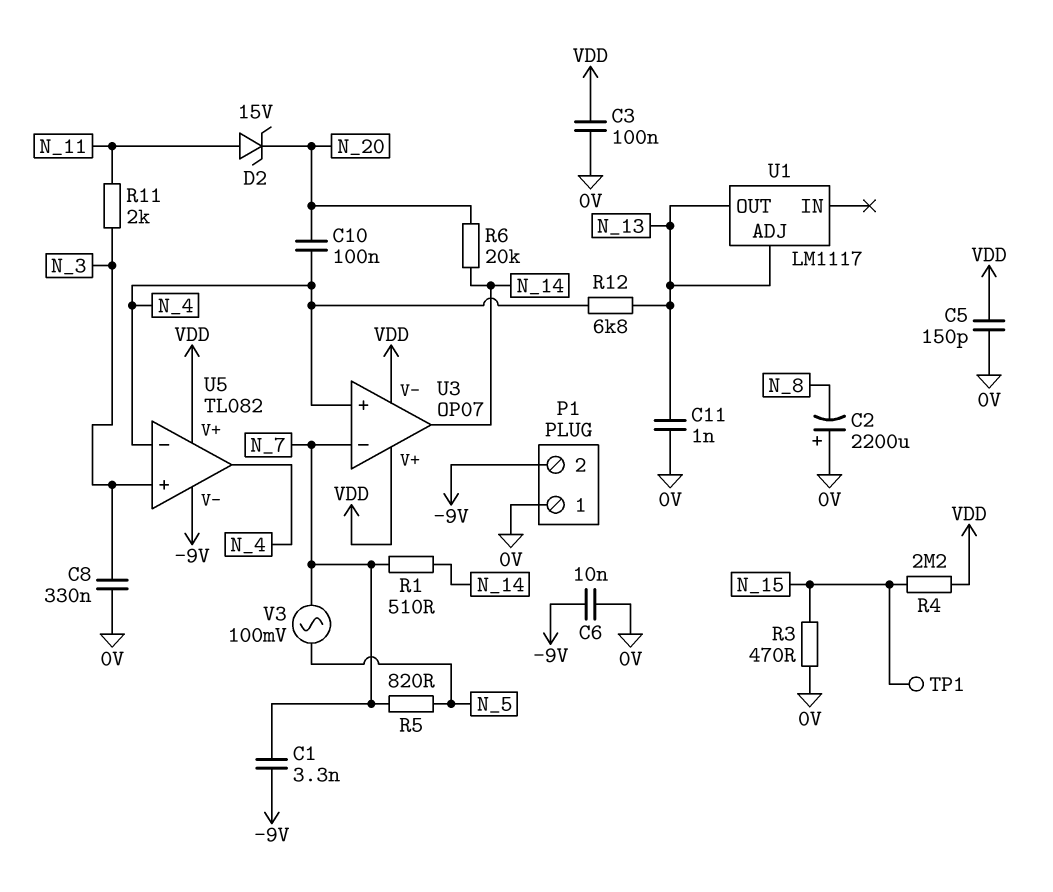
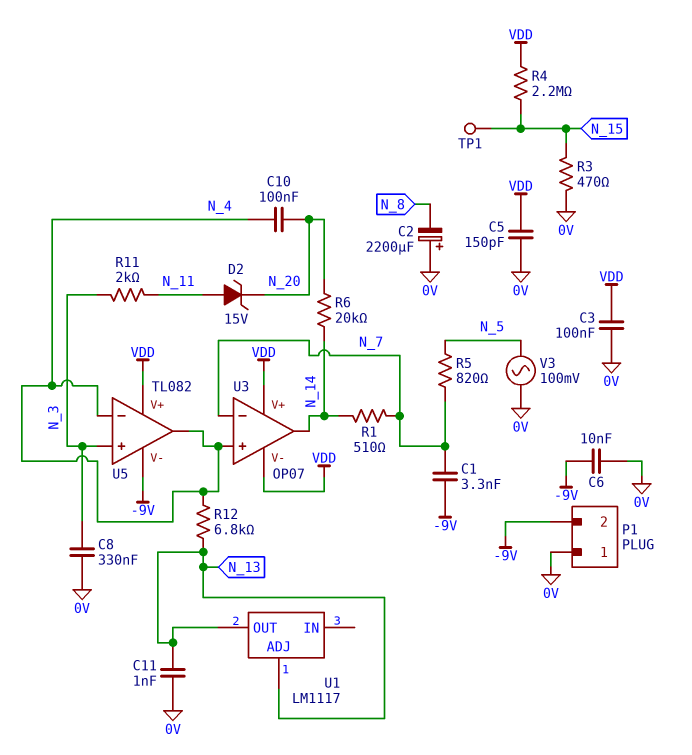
V3: AC 100mV (N_5, N_7) -> AC 100mV (0V, N_5)

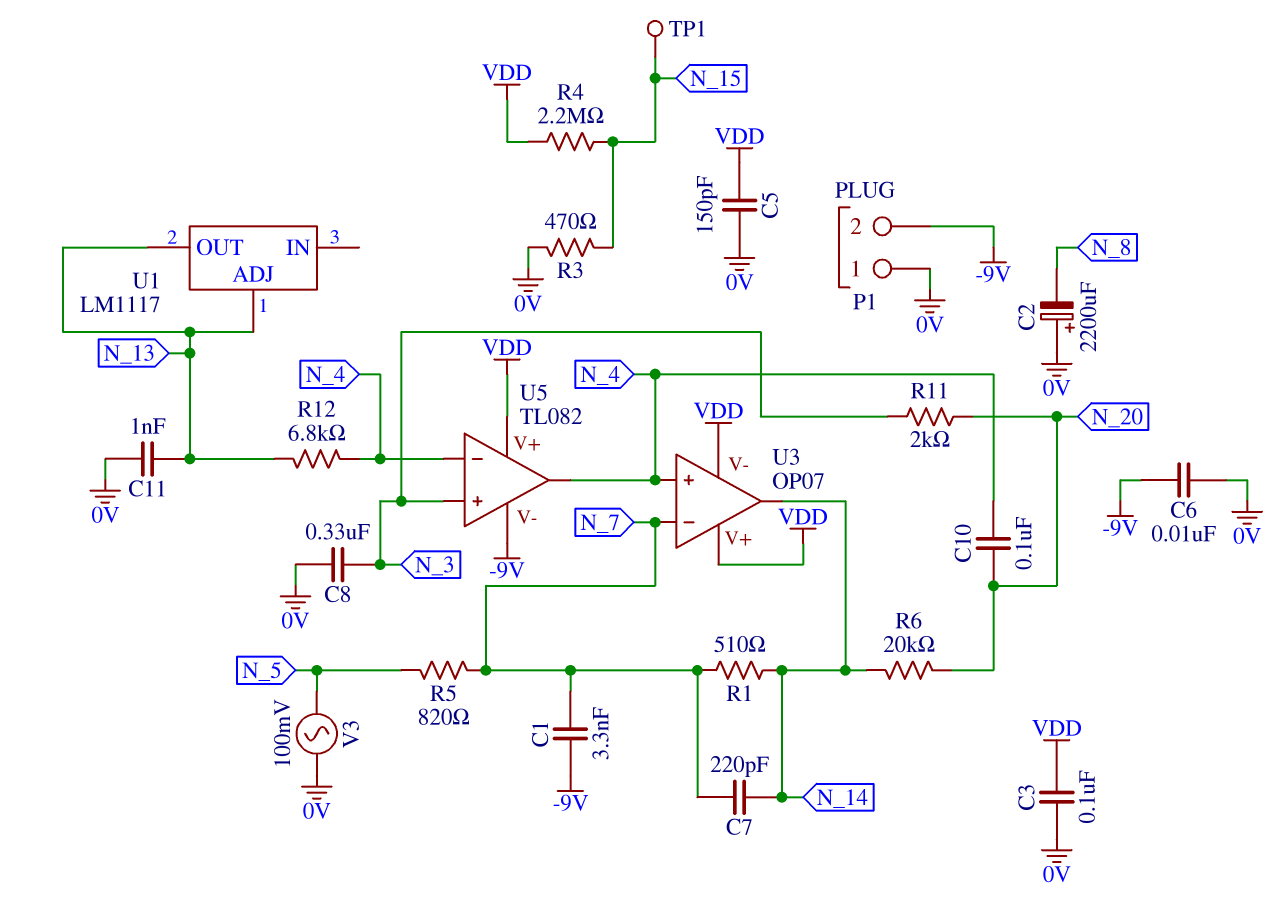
C7: none -> 220pF (N_7, N_14)
D2: zener 15V (A N_11, K N_20) -> none
R11: 2k (N_3, N_11) -> 2k (N_3, N_20)

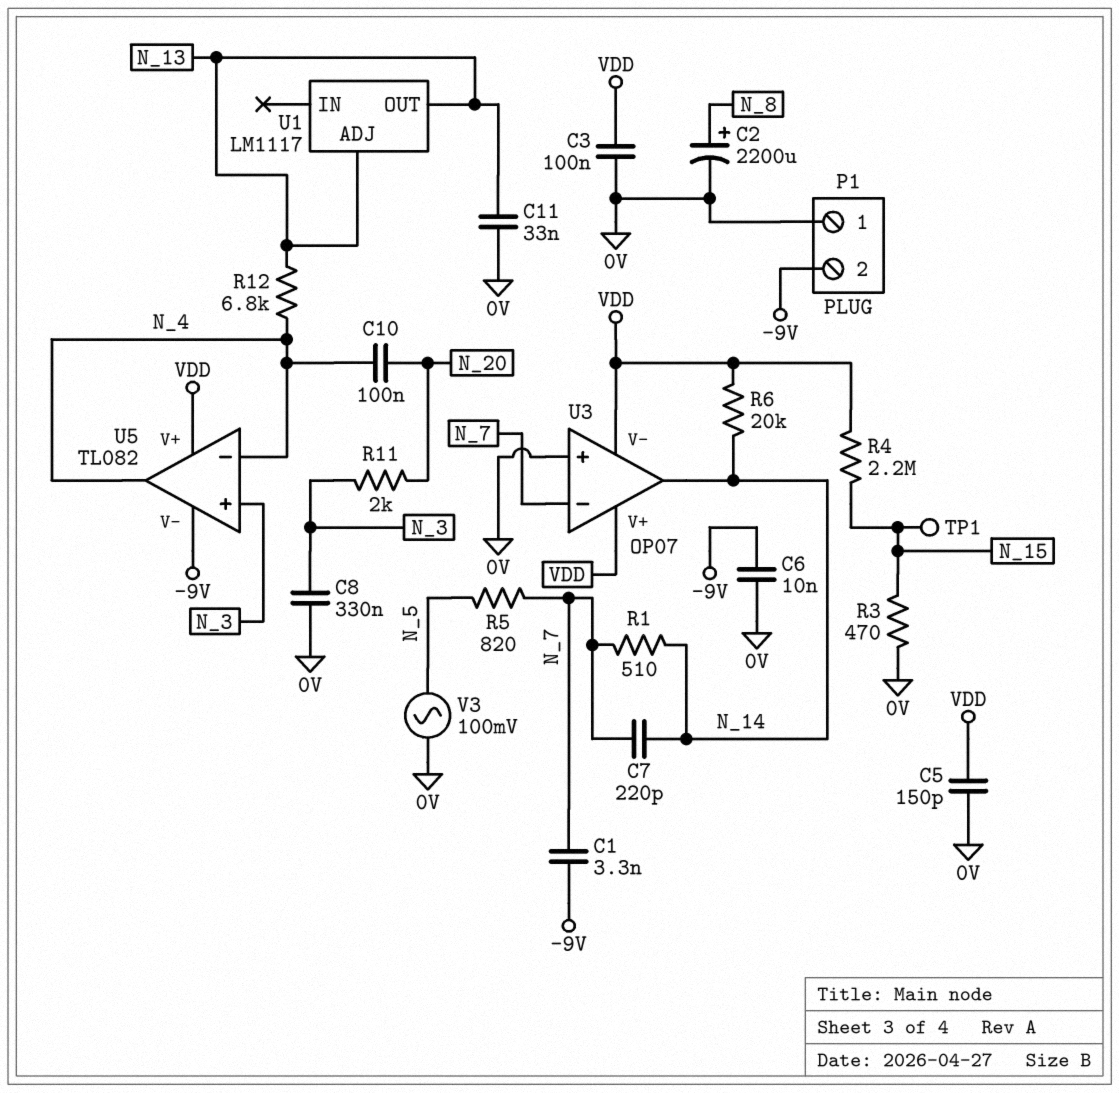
C2: 2200uF (plus 0V, minus N_8) -> 2200uF (plus N_8, minus 0V)
C11: 1nF (0V, N_13) -> 33nF (0V, N_13)
R6: 20k (N_14, N_20) -> 20k (N_14, VDD)
U3 pin in+: N_4 -> 0V

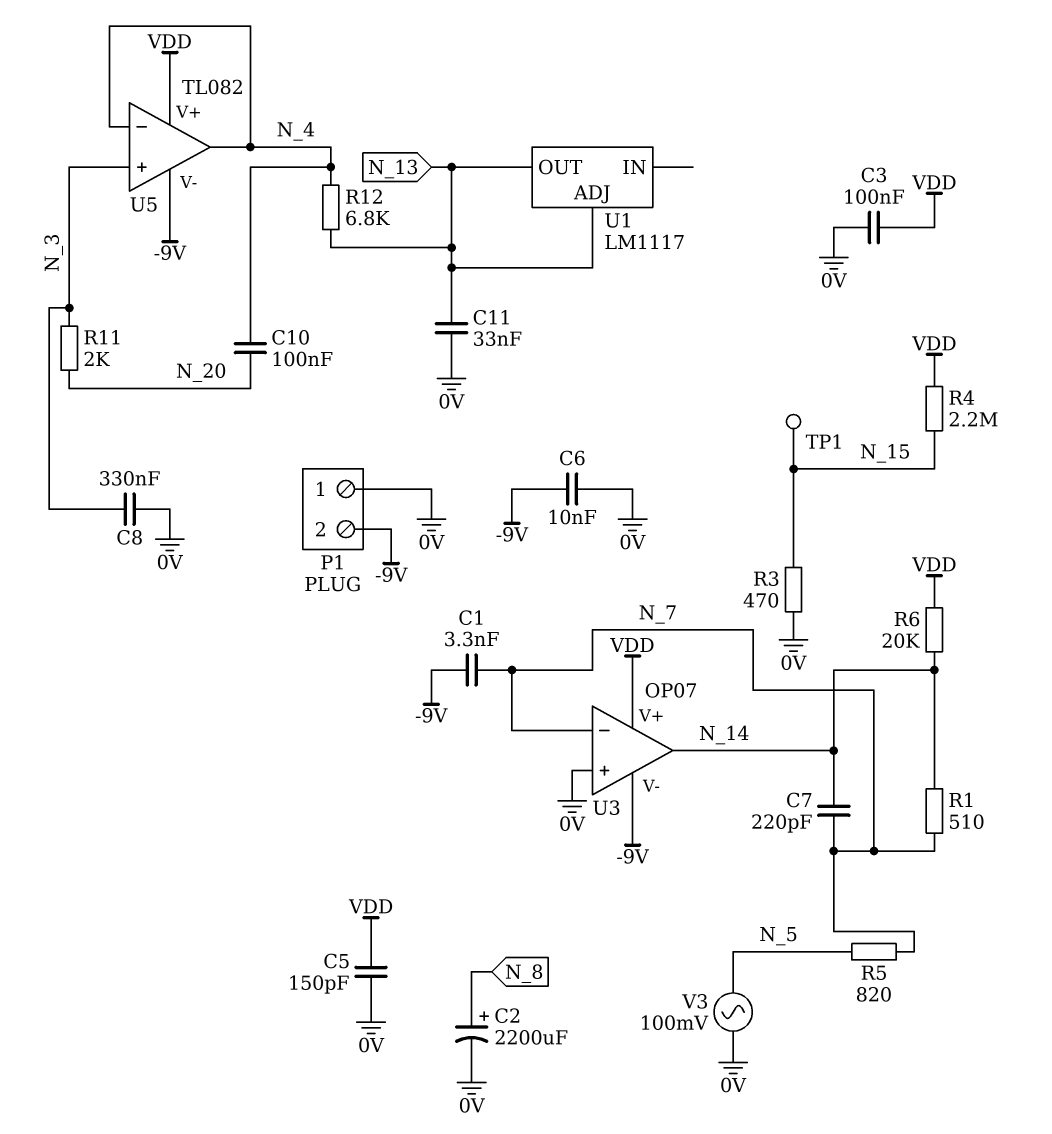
U3 pin V-: VDD -> -9V

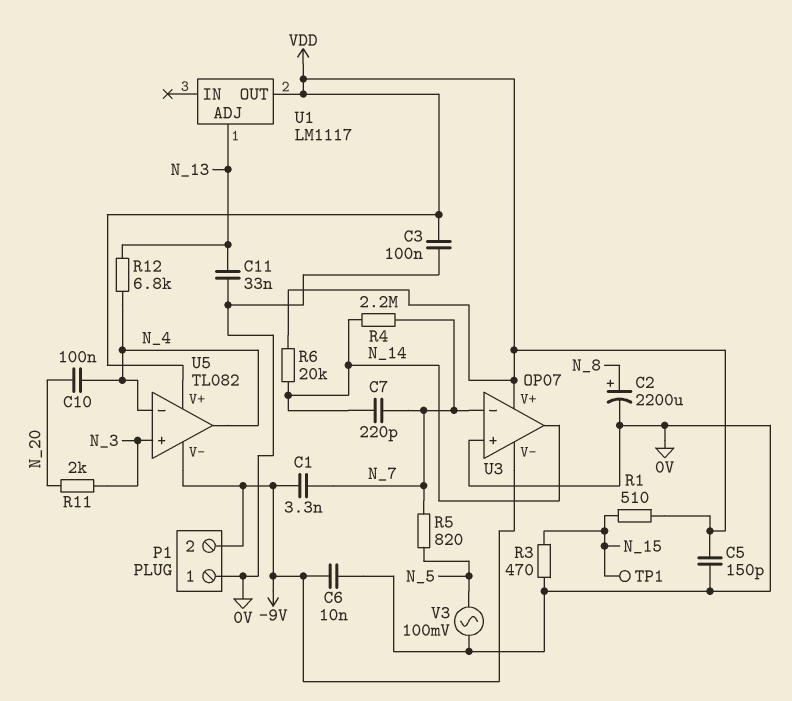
C8: 330nF (0V, N_3) -> none
R1: 510 (N_7, N_14) -> 510 (N_15, VDD)
R4: 2.2M (N_15, VDD) -> 2.2M (N_7, N_14)
U1 pin OUT: N_13 -> VDD

